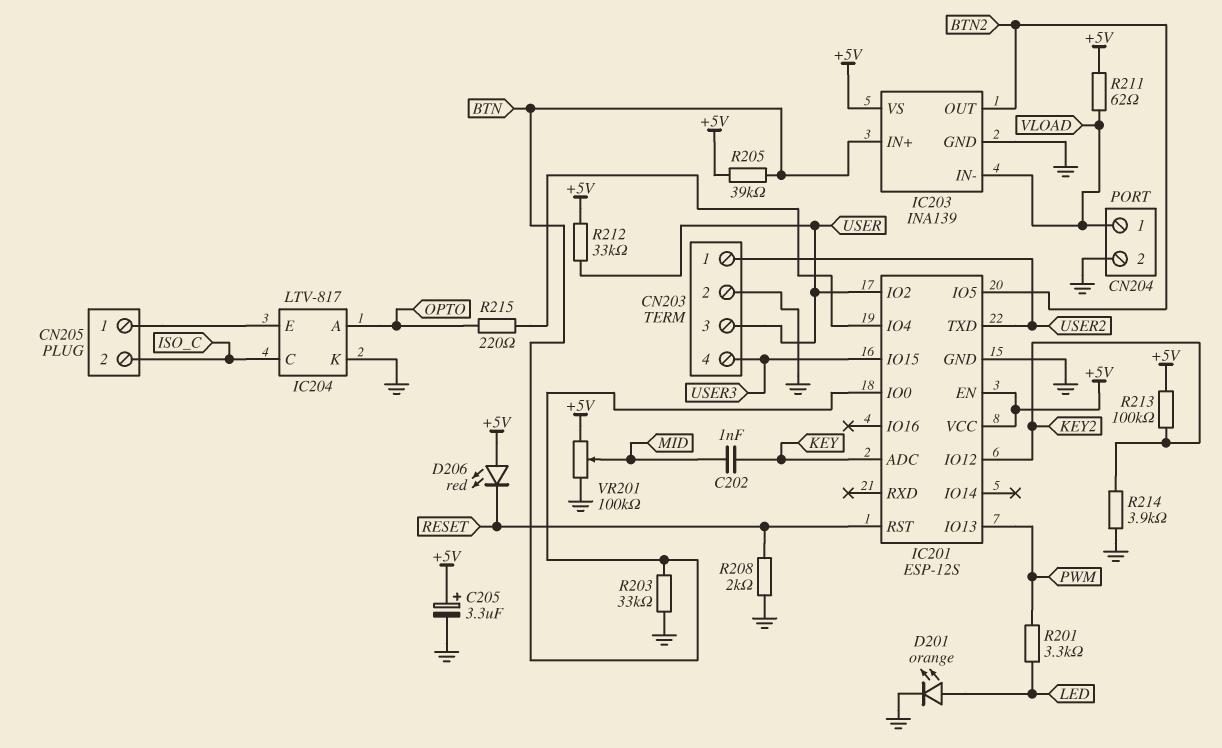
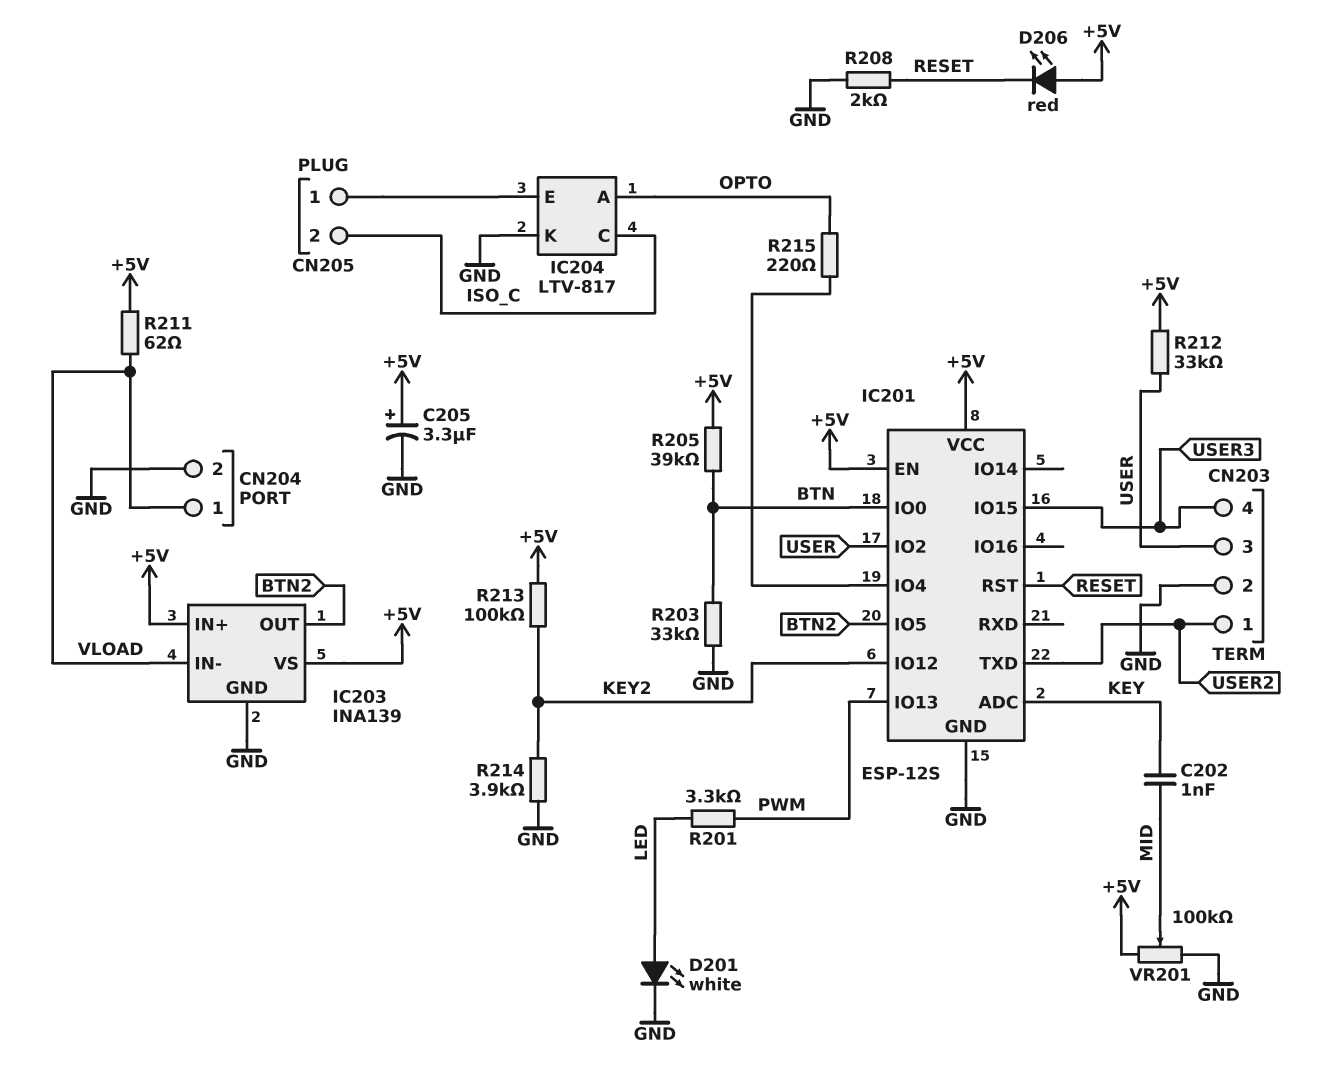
D201: LED orange (A LED, K GND) -> LED white (A LED, K GND)
IC203 pin IN+: BTN -> +5V

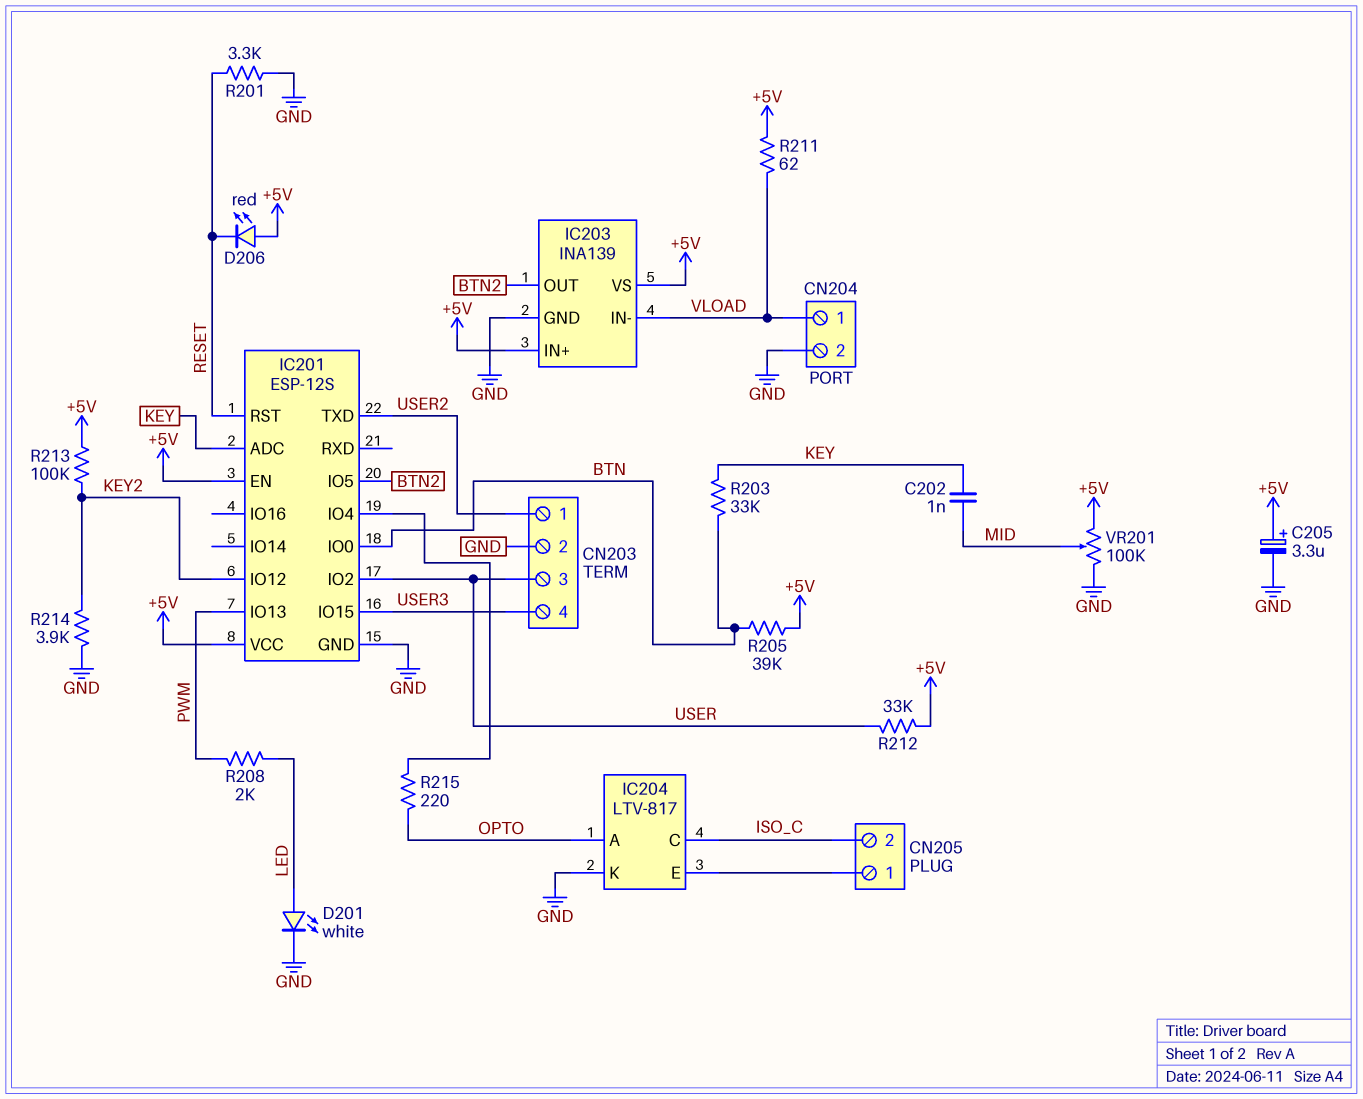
R201: 3.3k (LED, PWM) -> 3.3k (GND, RESET)
R203: 33k (BTN, GND) -> 33k (BTN, KEY)
R208: 2k (GND, RESET) -> 2k (LED, PWM)

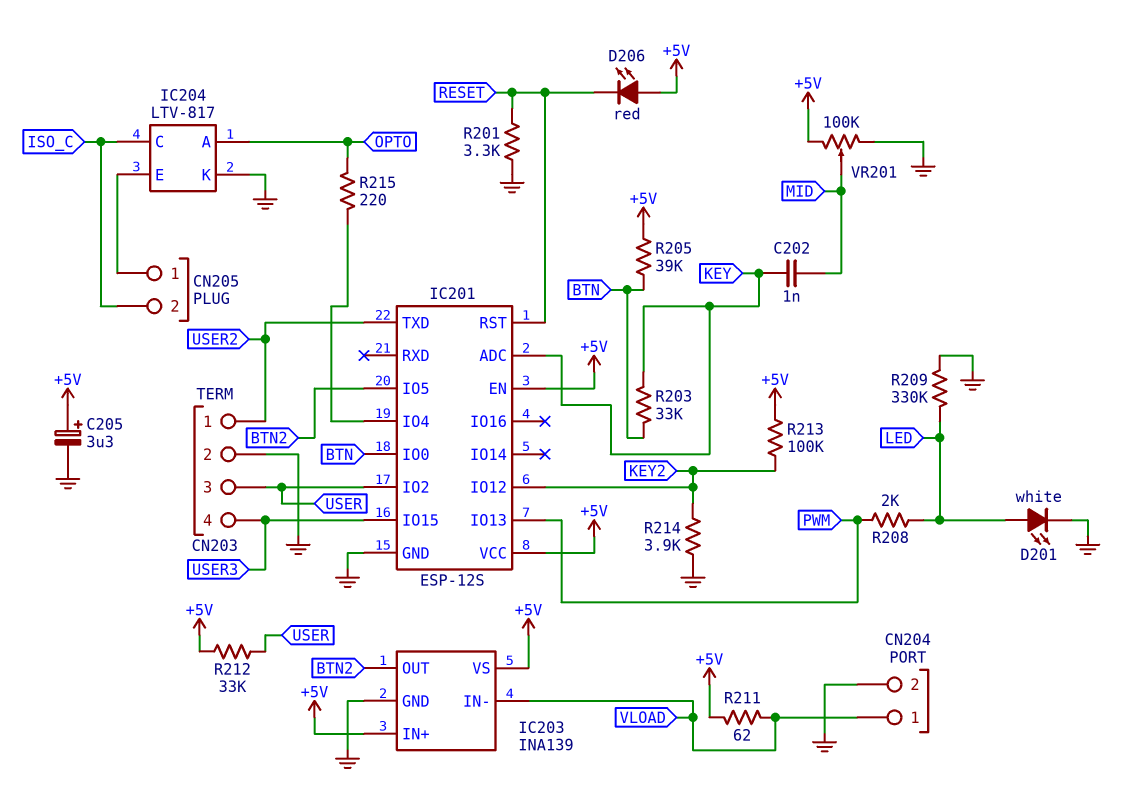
R209: none -> 330k (GND, LED)

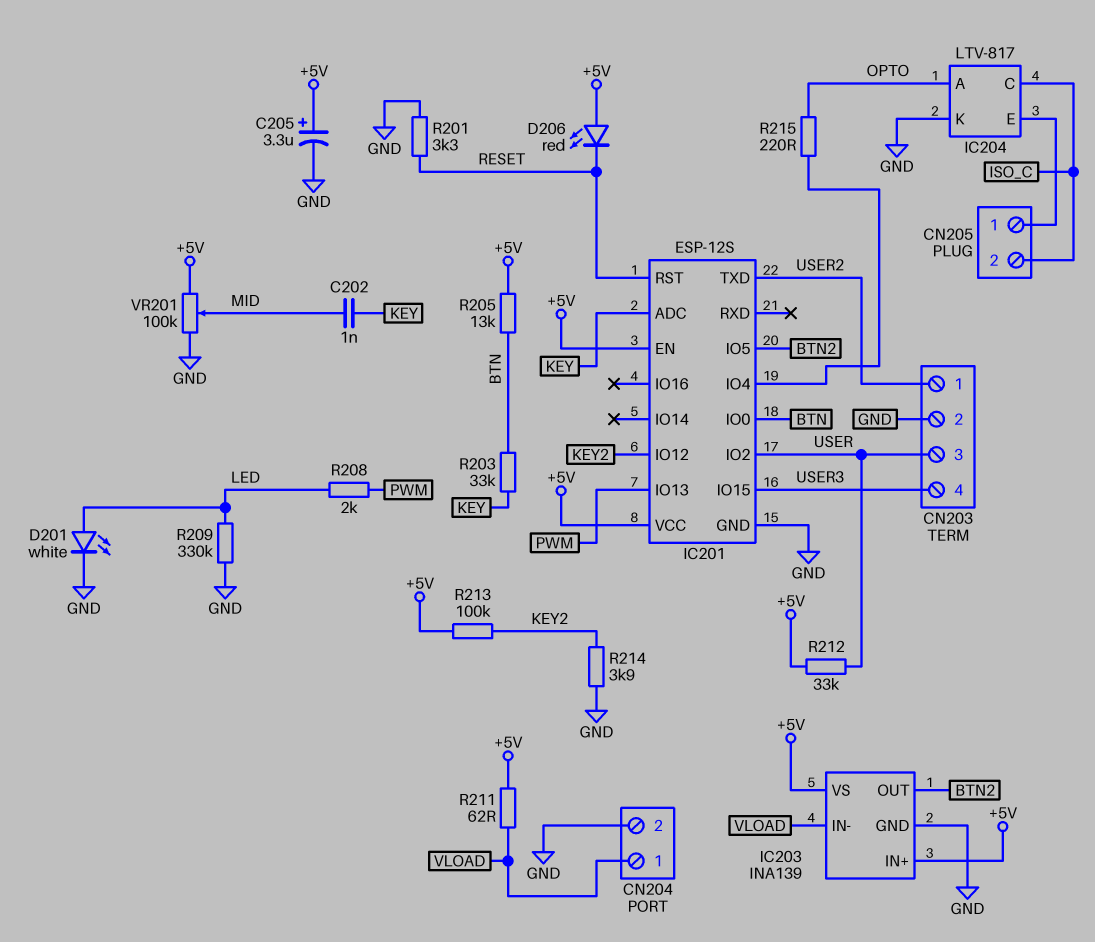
R205: 39k (+5V, BTN) -> 13k (+5V, BTN)

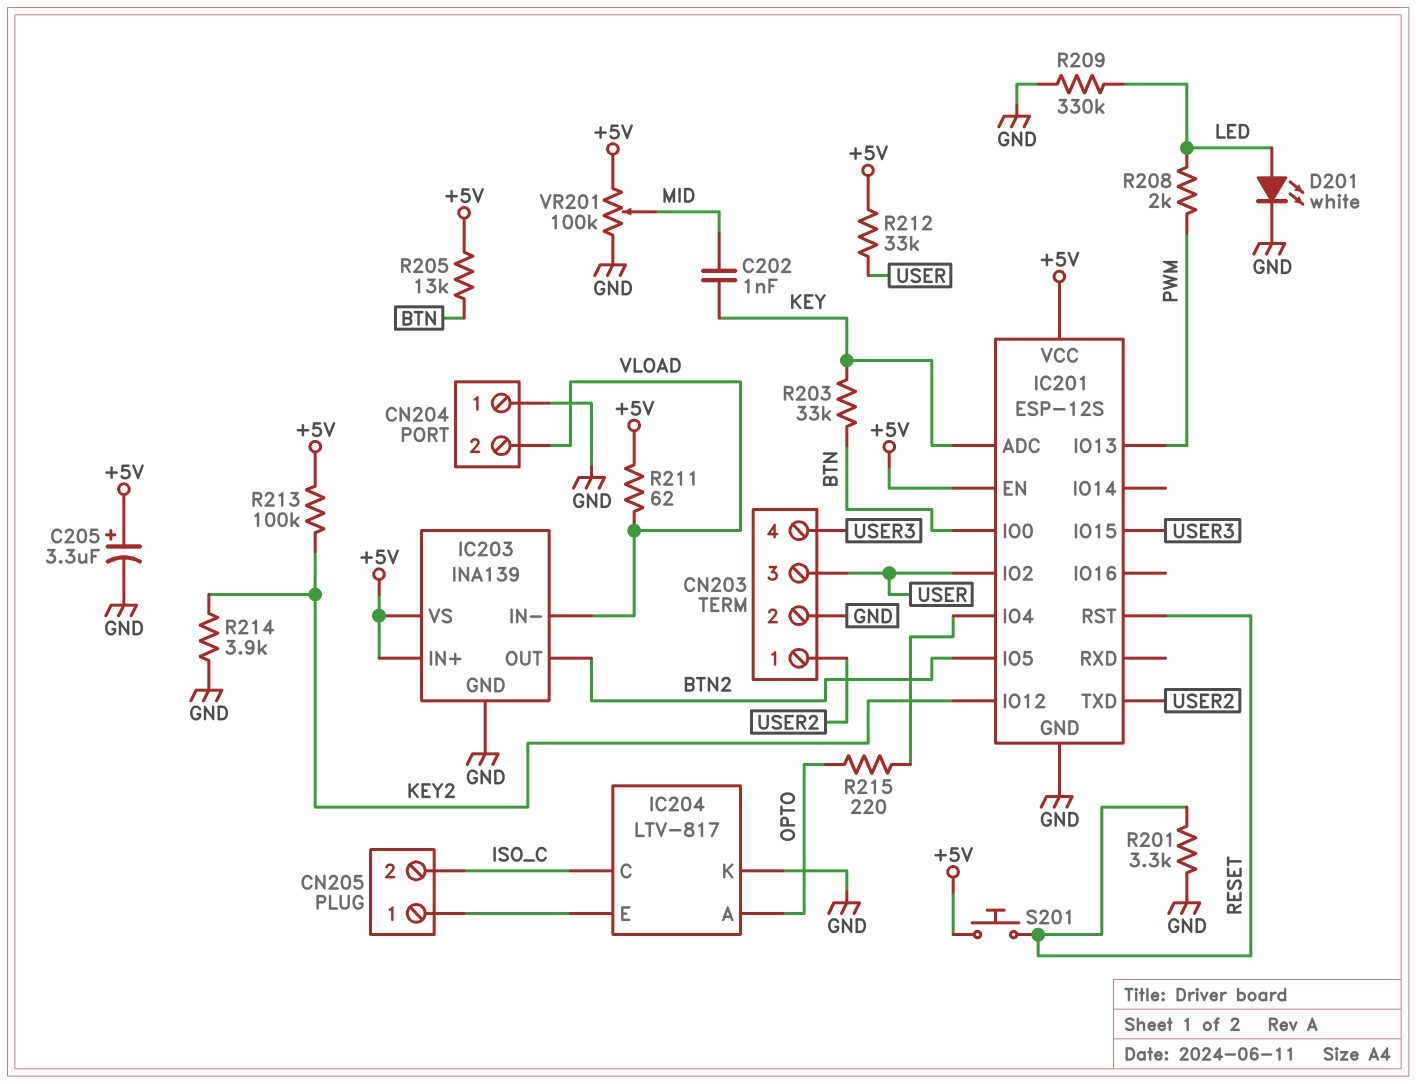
CN204 pin 1: VLOAD -> GND
CN204 pin 2: GND -> VLOAD
D206: LED red (A +5V, K RESET) -> none
S201: none -> button (+5V, RESET)

